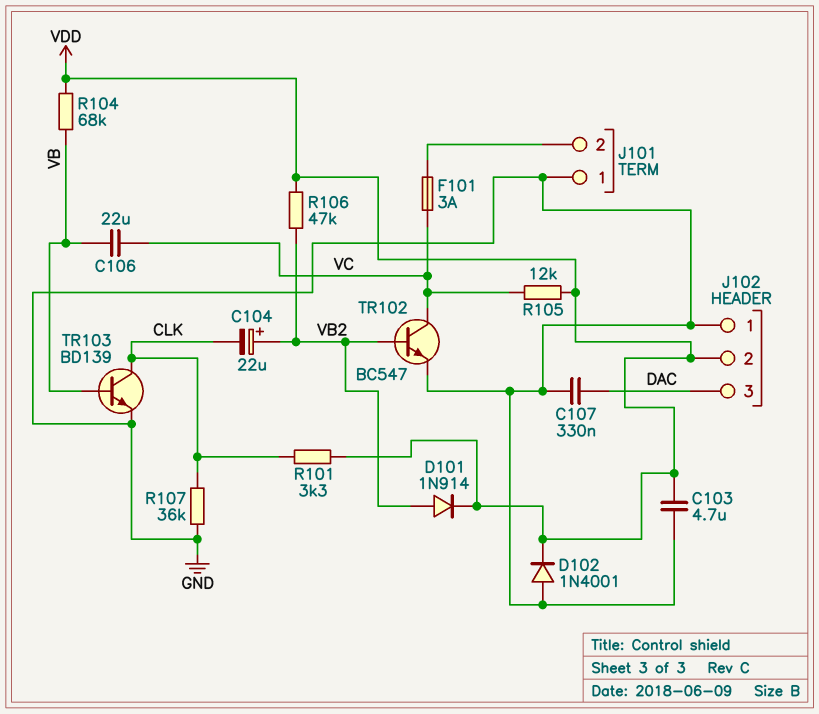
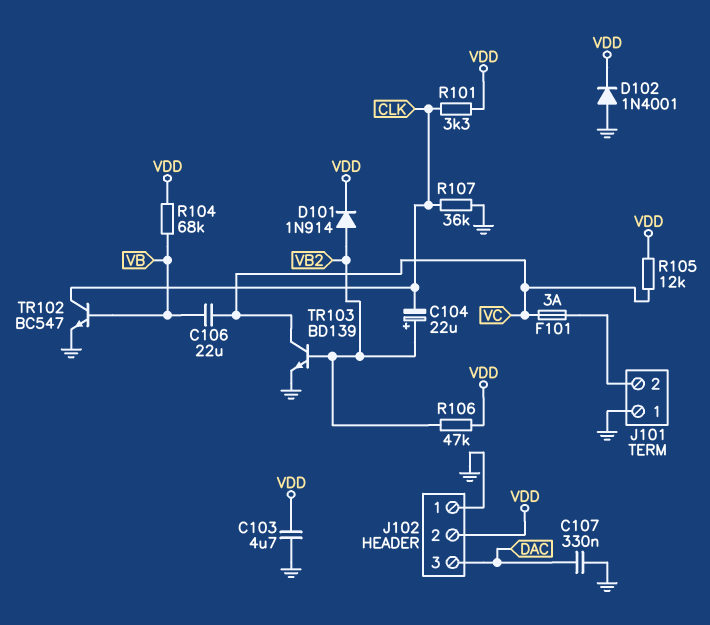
TR102: NPN BC547 (B VB2, C VC, E GND) -> NPN BC547 (B VB, C CLK, E GND)
TR103: NPN BD139 (B VB, C CLK, E GND) -> NPN BD139 (B VB2, C VC, E GND)

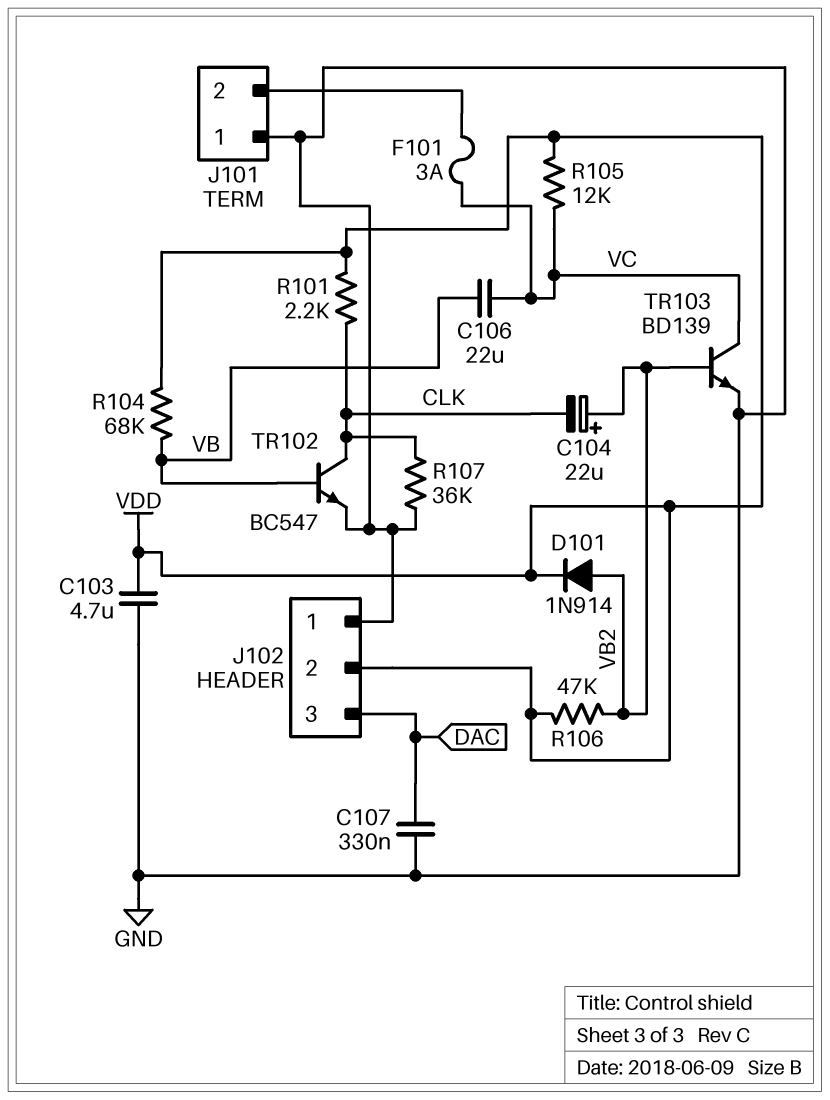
D102: diode 1N4001 (A GND, K VDD) -> none
R101: 3.3k (CLK, VDD) -> 2.2k (CLK, VDD)

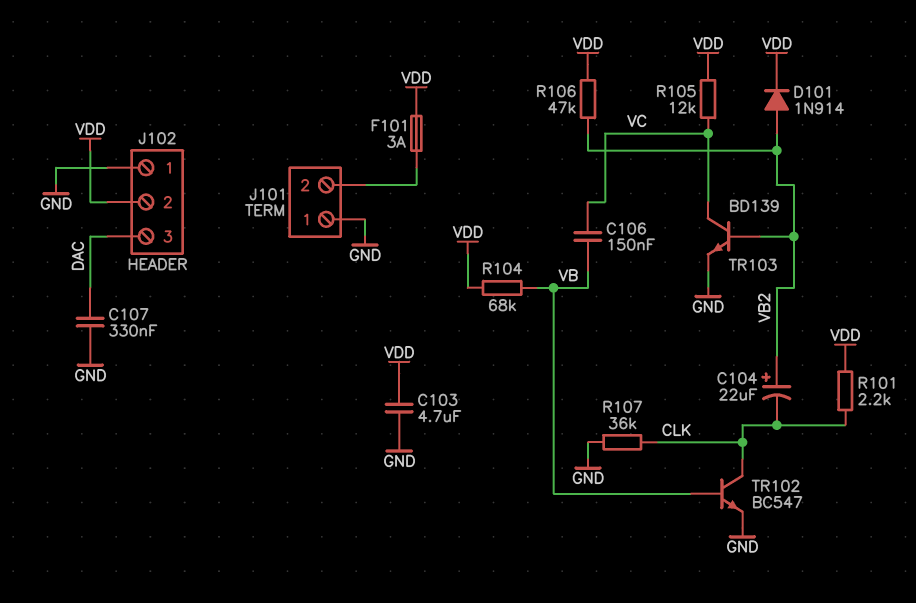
C106: 22uF (VB, VC) -> 150nF (VB, VC)
F101: 3A (J101/2, VC) -> 3A (J101/2, VDD)

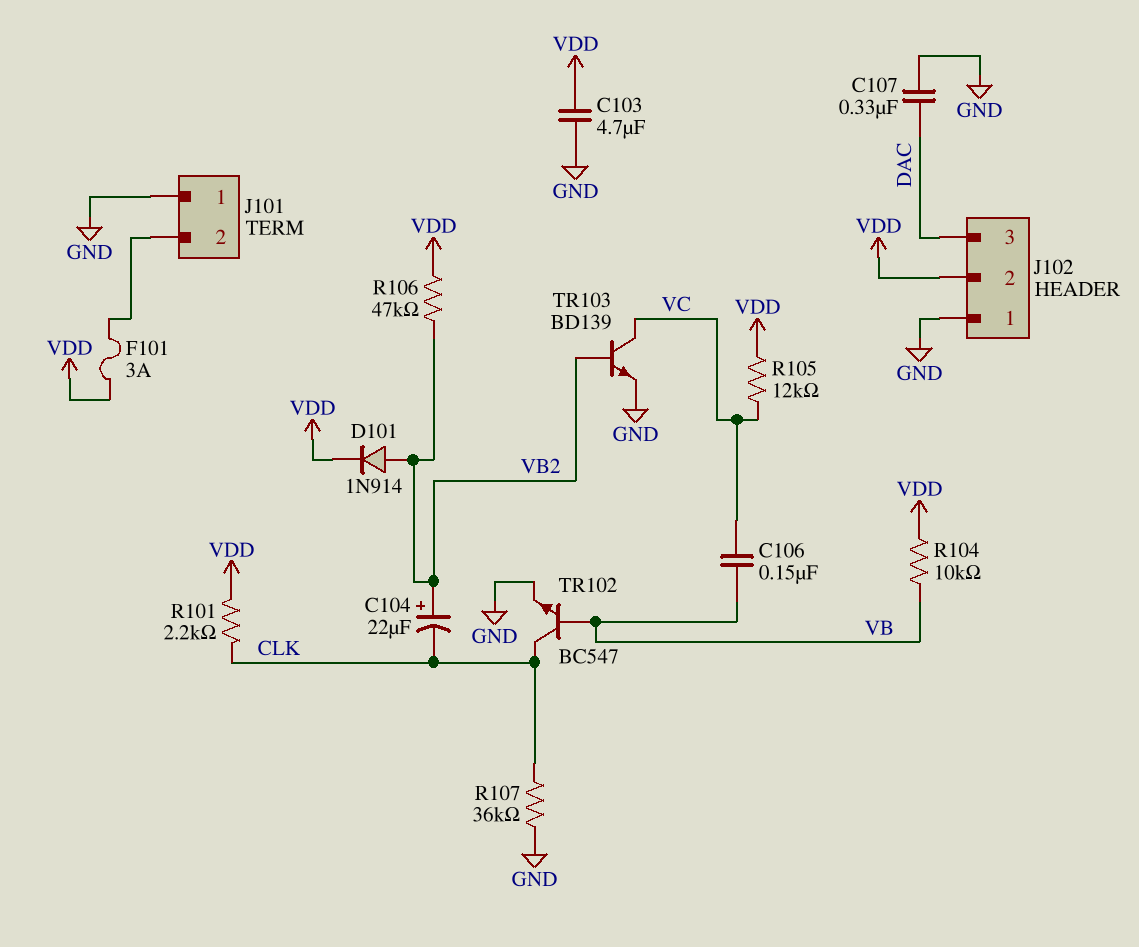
R104: 68k (VB, VDD) -> 10k (VB, VDD)

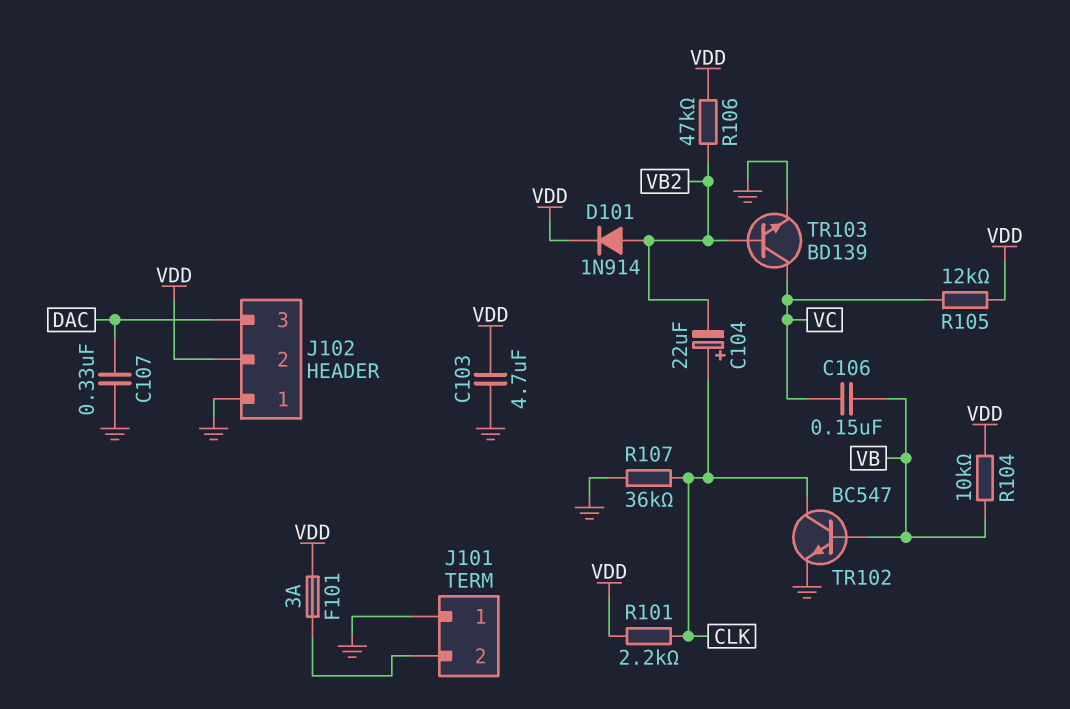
C104: 22uF (plus VB2, minus CLK) -> 22uF (plus CLK, minus VB2)

